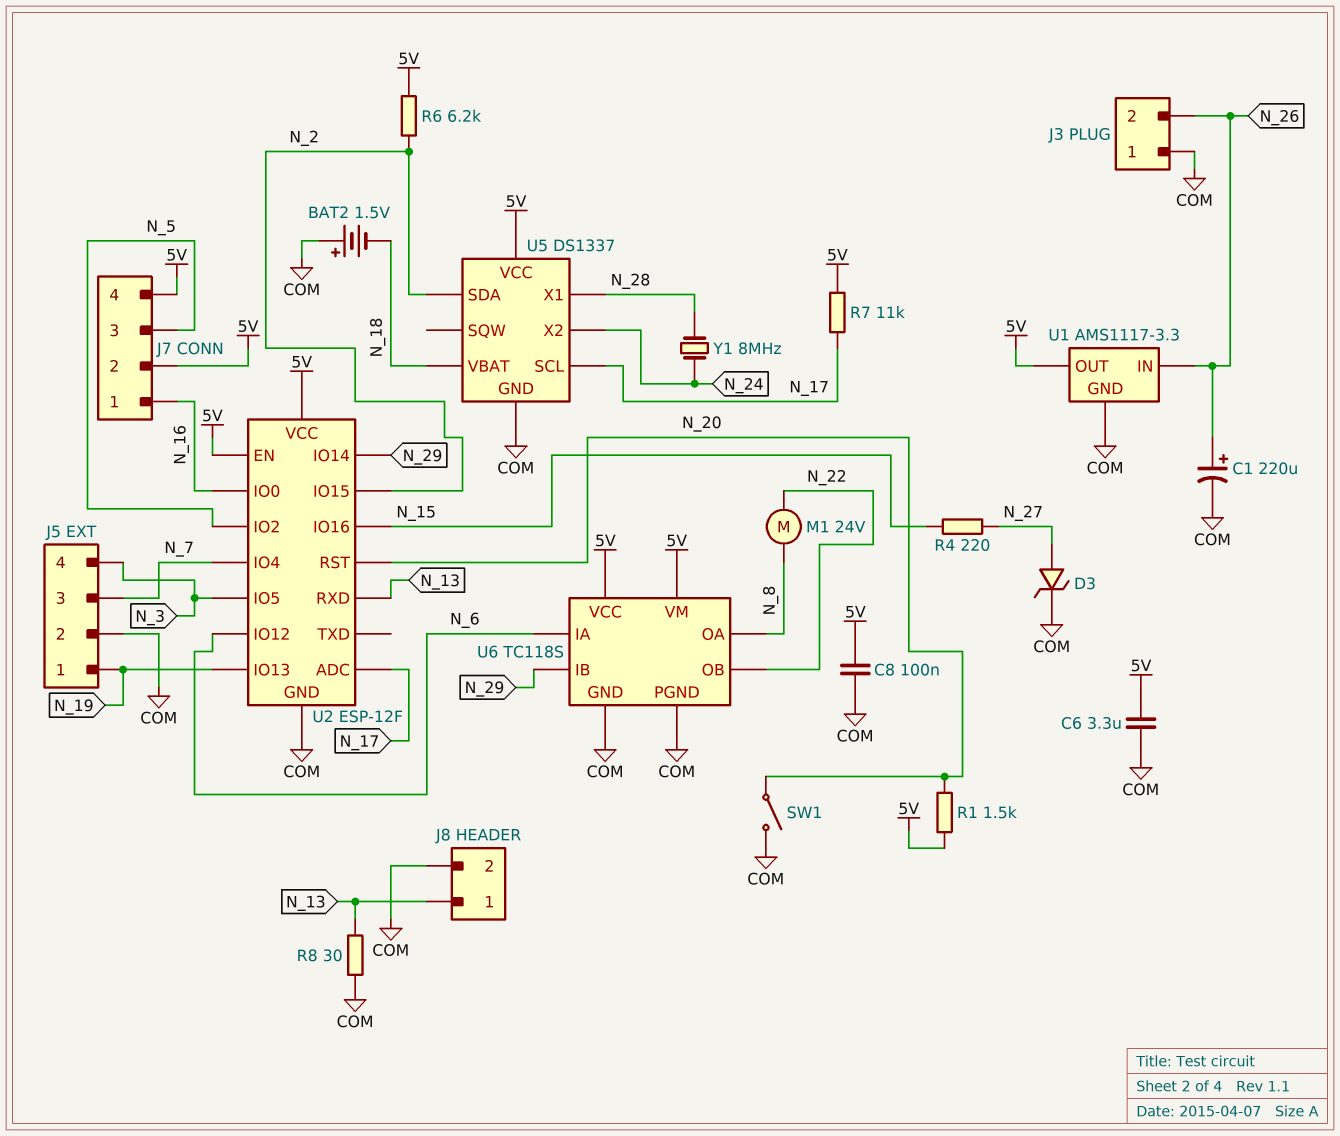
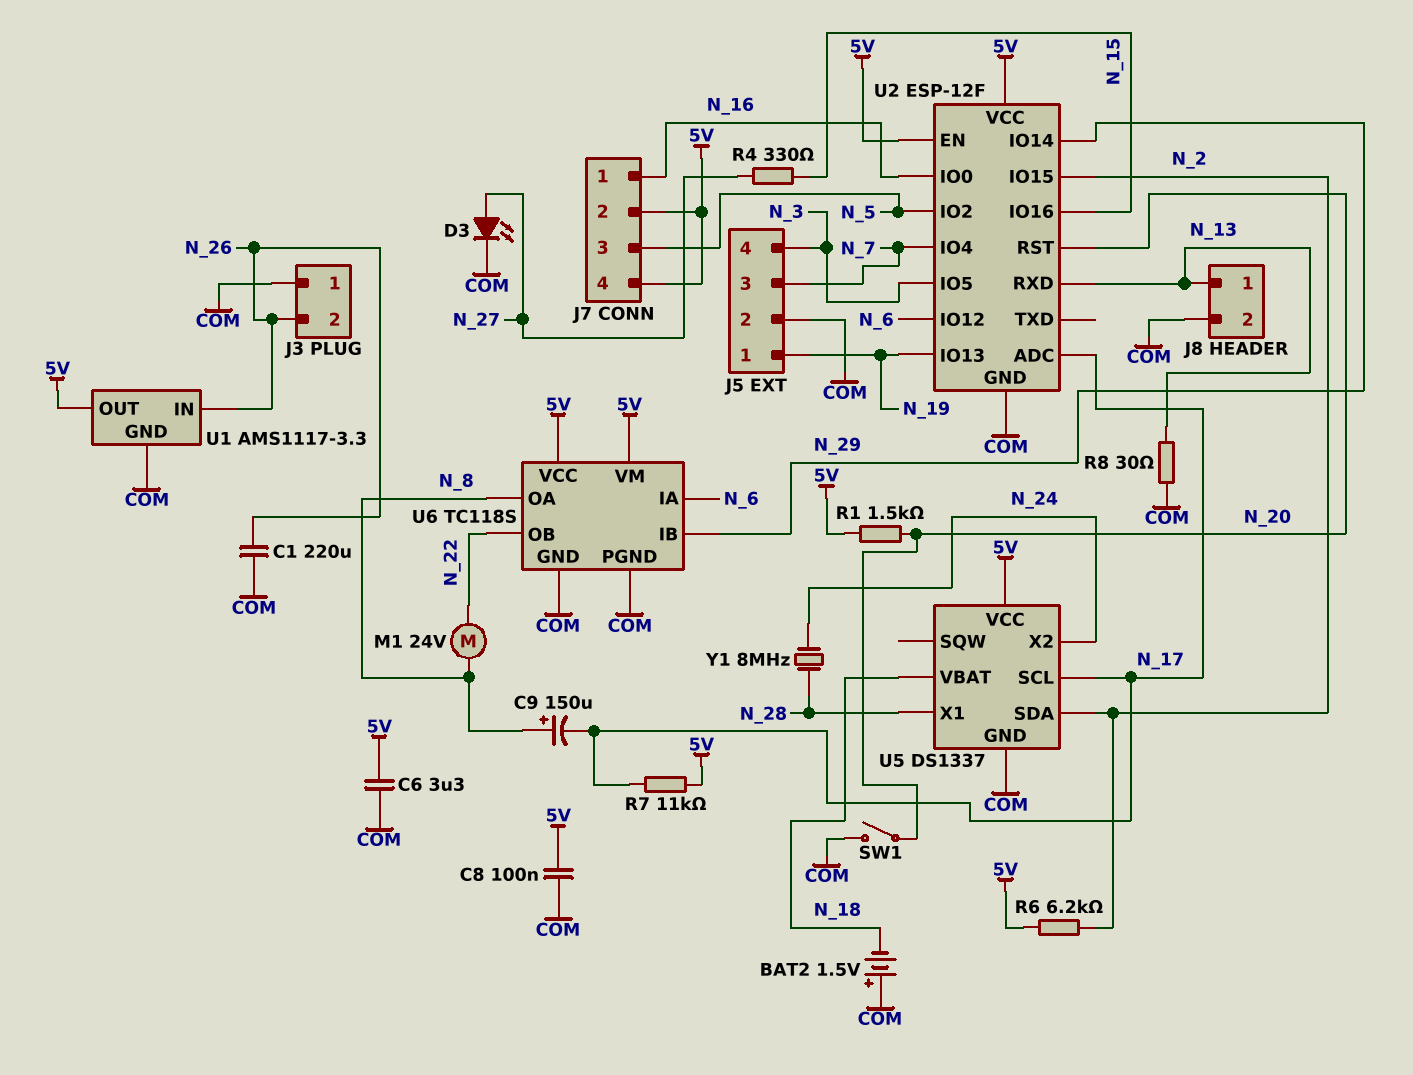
C1: 220uF (plus N_26, minus COM) -> 220uF (COM, N_26)
C9: none -> 150uF (plus N_8, minus N_17)
D3: zener (A N_27, K COM) -> LED (A N_27, K COM)
R4: 220 (N_15, N_27) -> 330 (N_15, N_27)

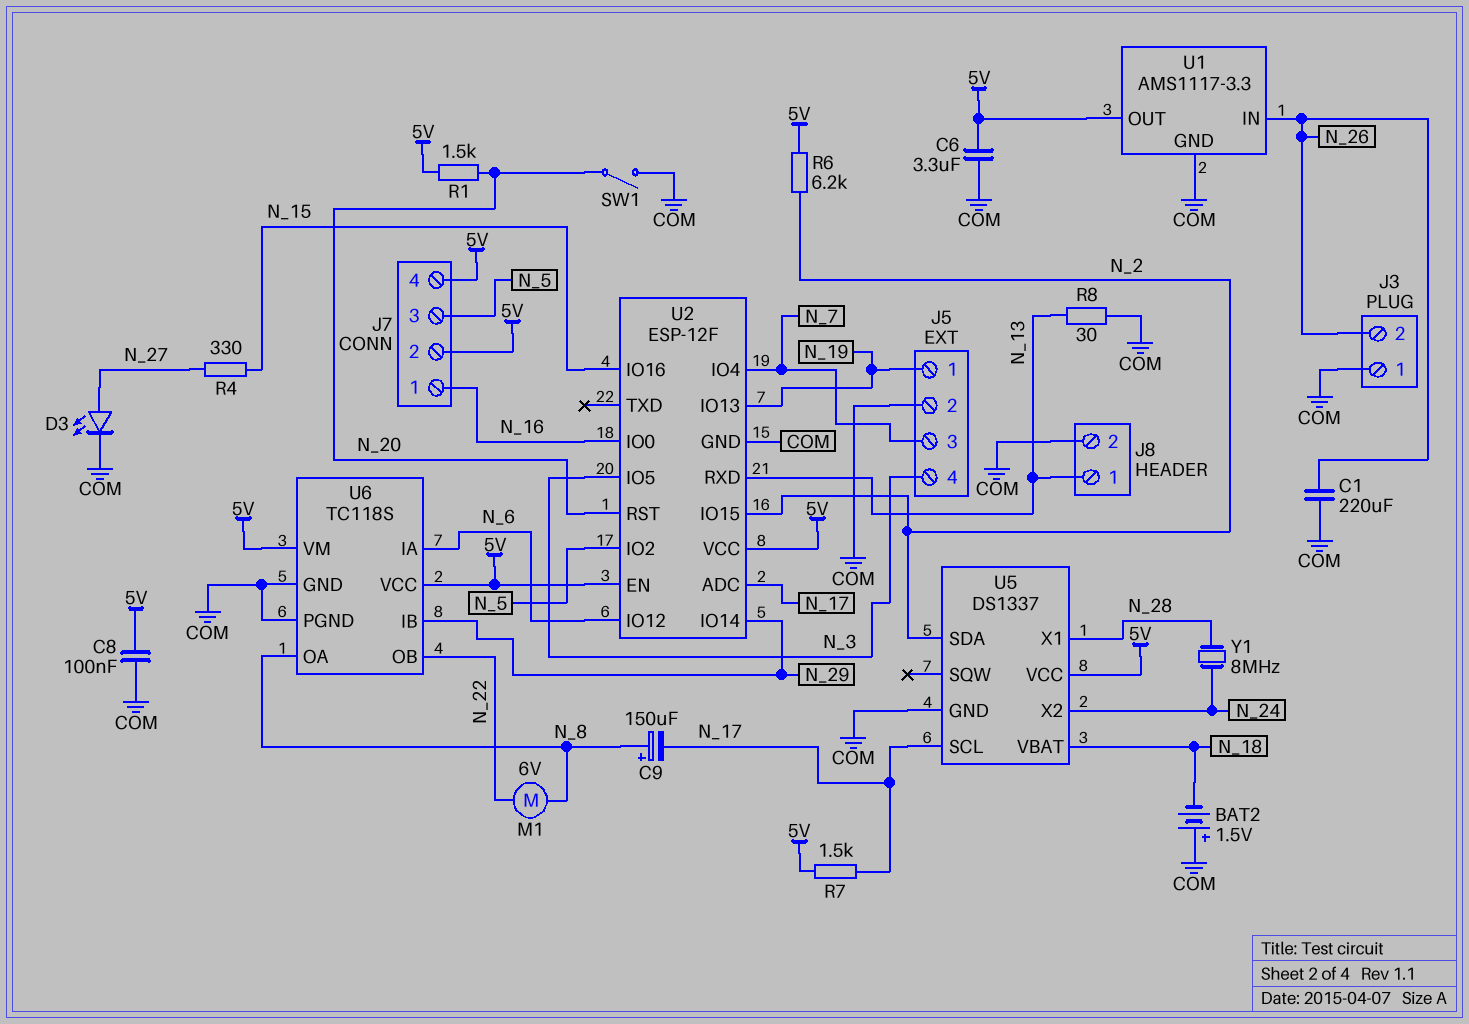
M1: motor 24V (N_8, N_22) -> motor 6V (N_8, N_22)
R7: 11k (5V, N_17) -> 1.5k (5V, N_17)

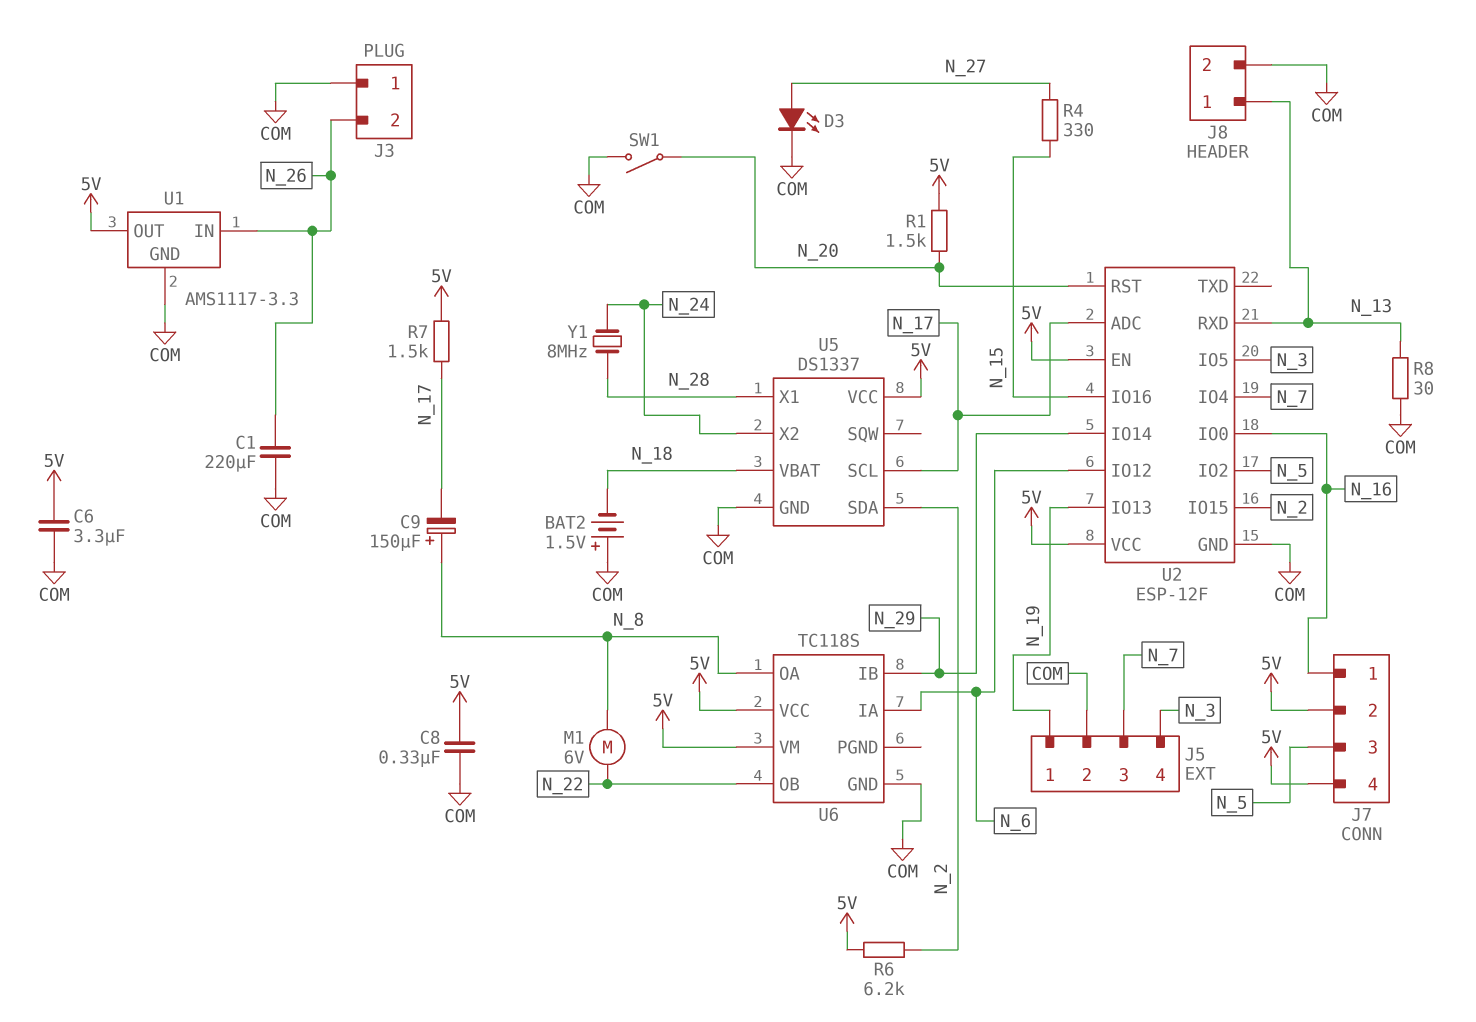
C8: 100nF (5V, COM) -> 330nF (5V, COM)
U6 pin PGND: COM -> none

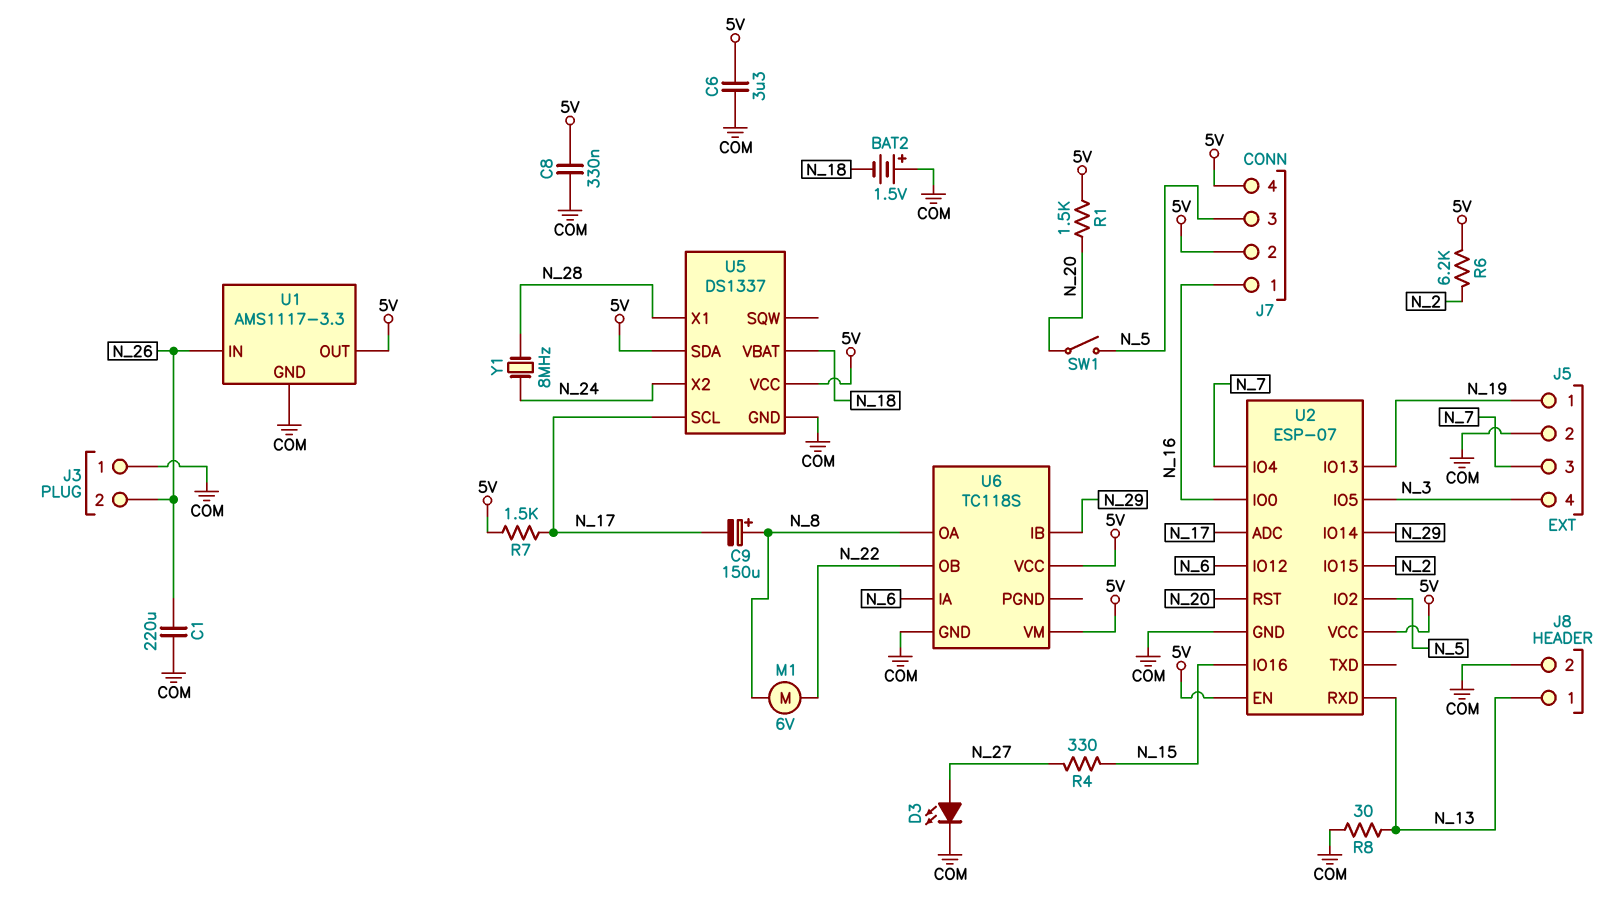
SW1: switch (COM, N_20) -> switch (N_5, N_20)
U2: ESP-12F -> ESP-07
U5 pin SDA: N_2 -> 5V

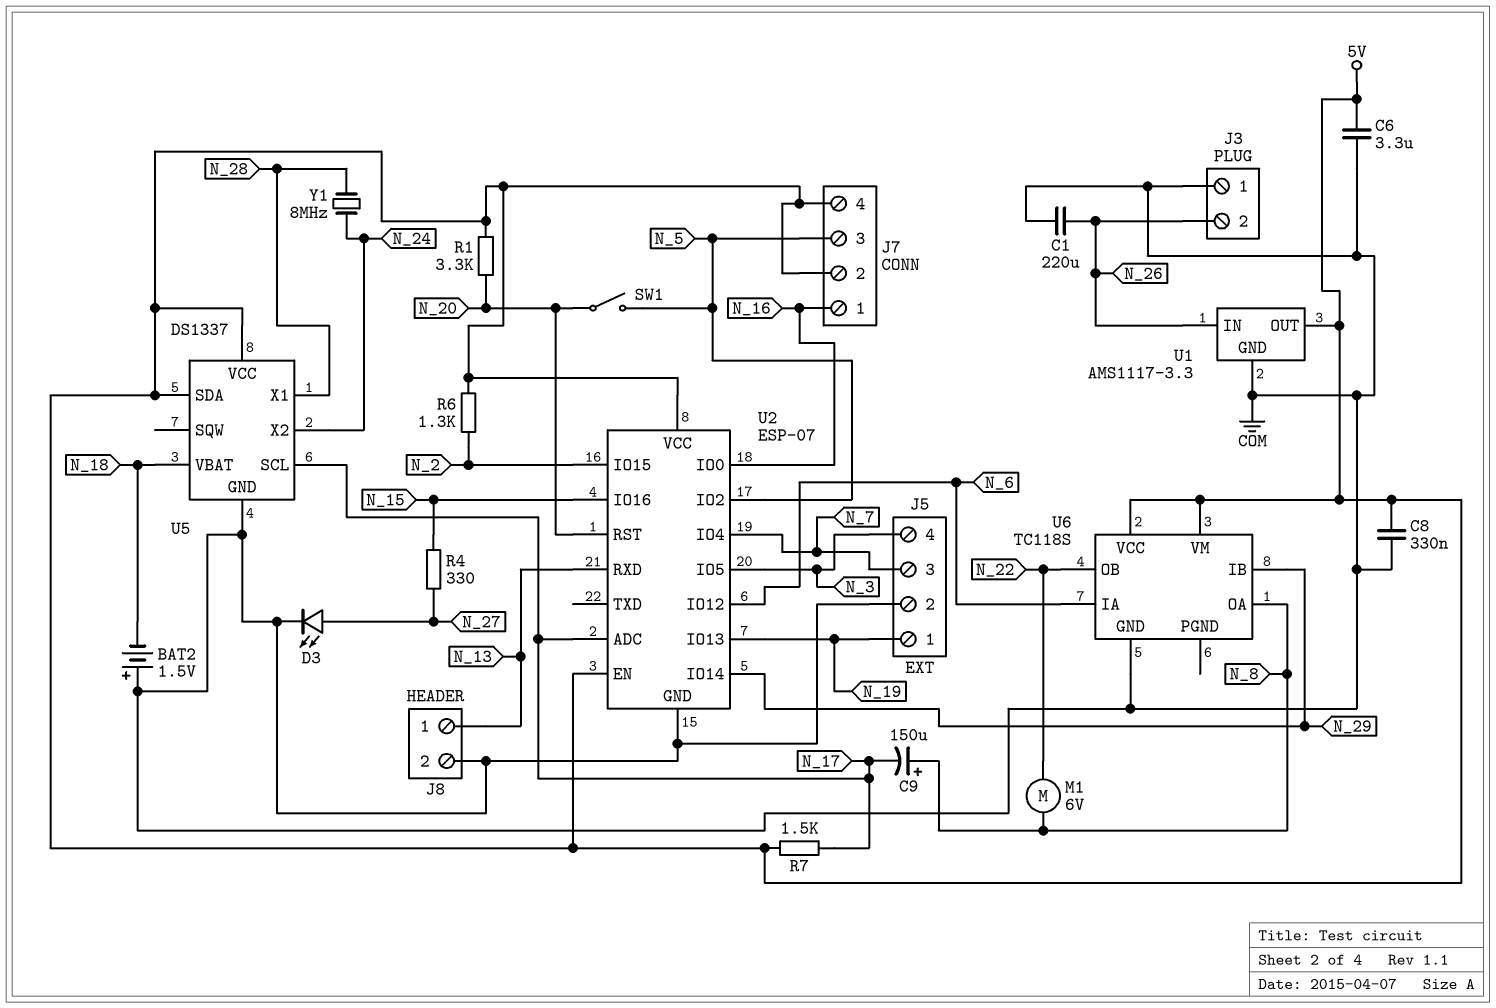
R1: 1.5k (5V, N_20) -> 3.3k (5V, N_20)
R6: 6.2k (5V, N_2) -> 1.3k (5V, N_2)
R8: 30 (COM, N_13) -> none

